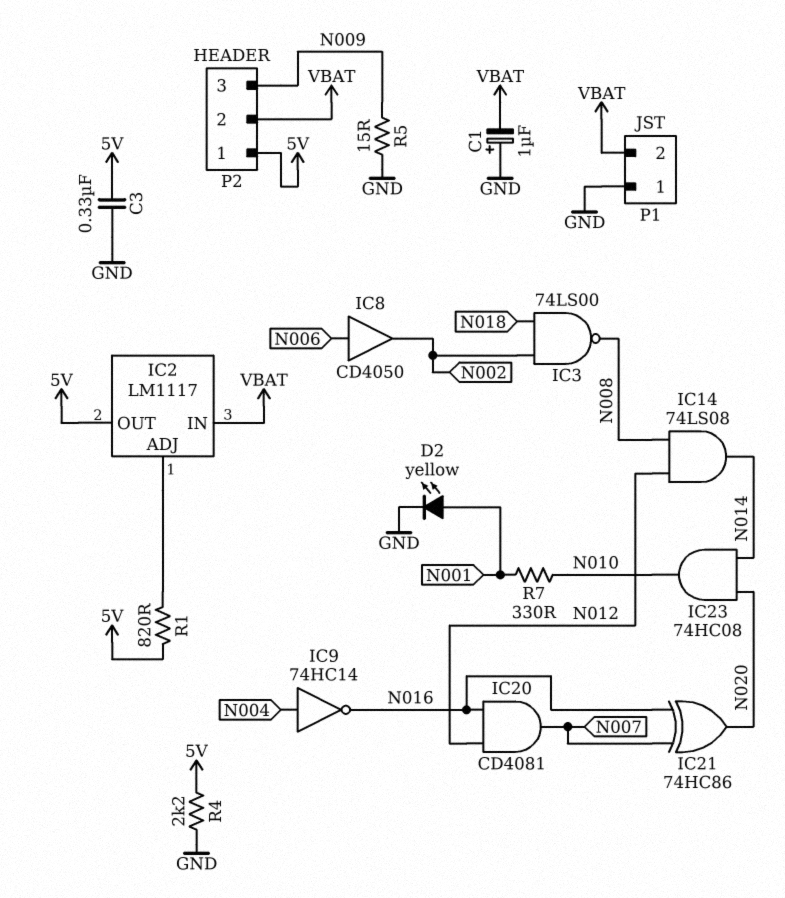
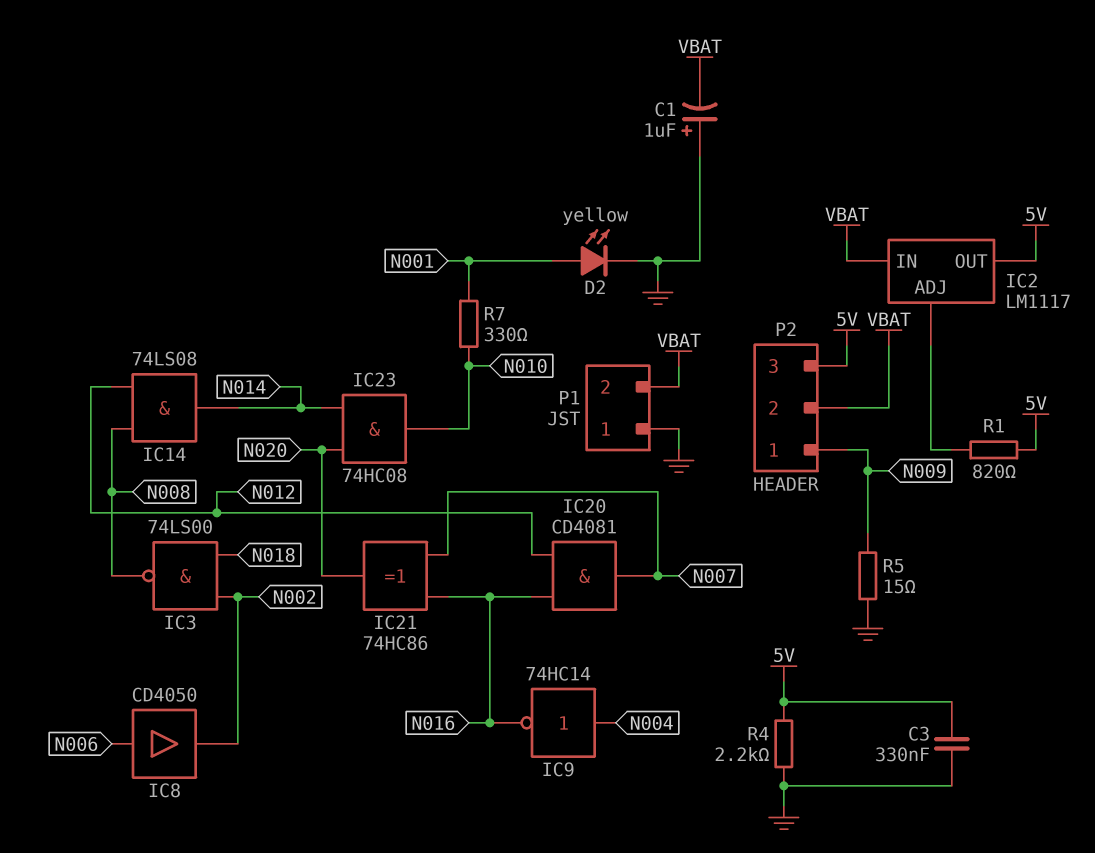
P2 pin 1: 5V -> N009
P2 pin 3: N009 -> 5V

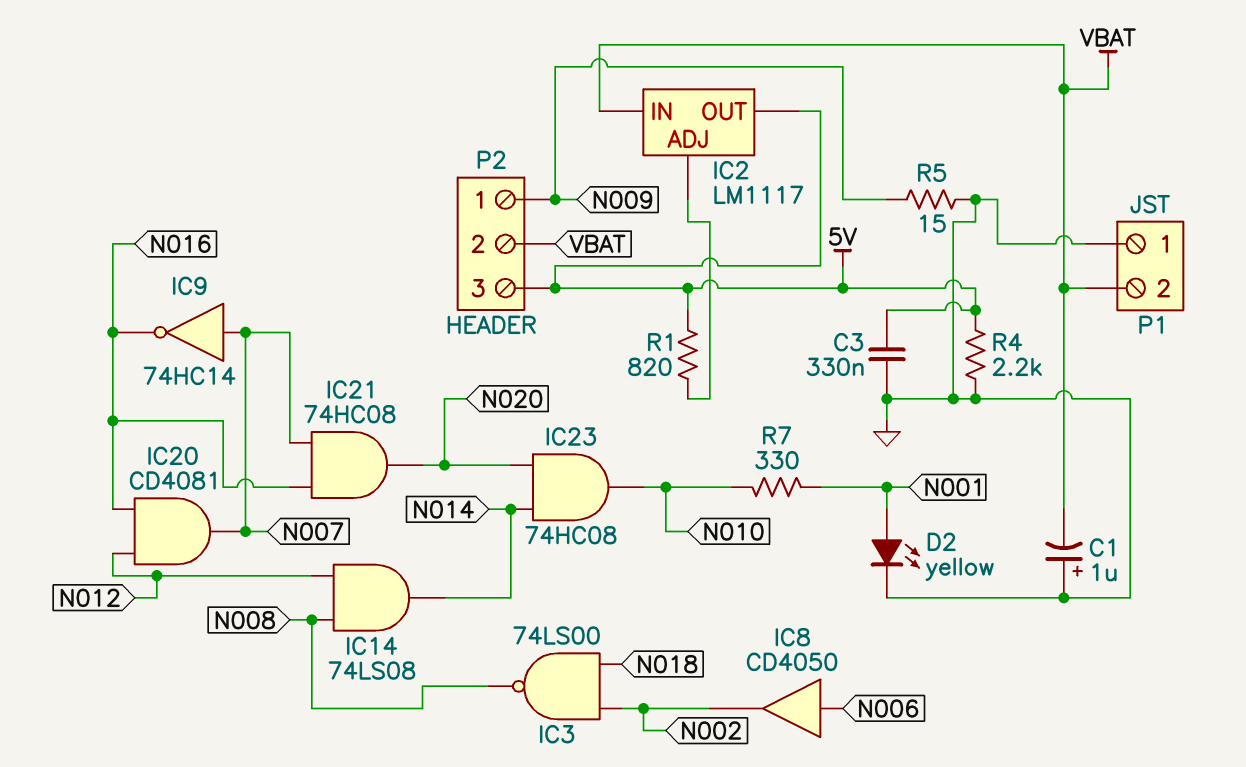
IC9: NOT 74HC14 (in N004, out N016) -> NOT 74HC14 (in N007, out N016)
IC21: XOR 74HC86 (in N007, in N016, out N020) -> AND 74HC08 (in N007, in N016, out N020)

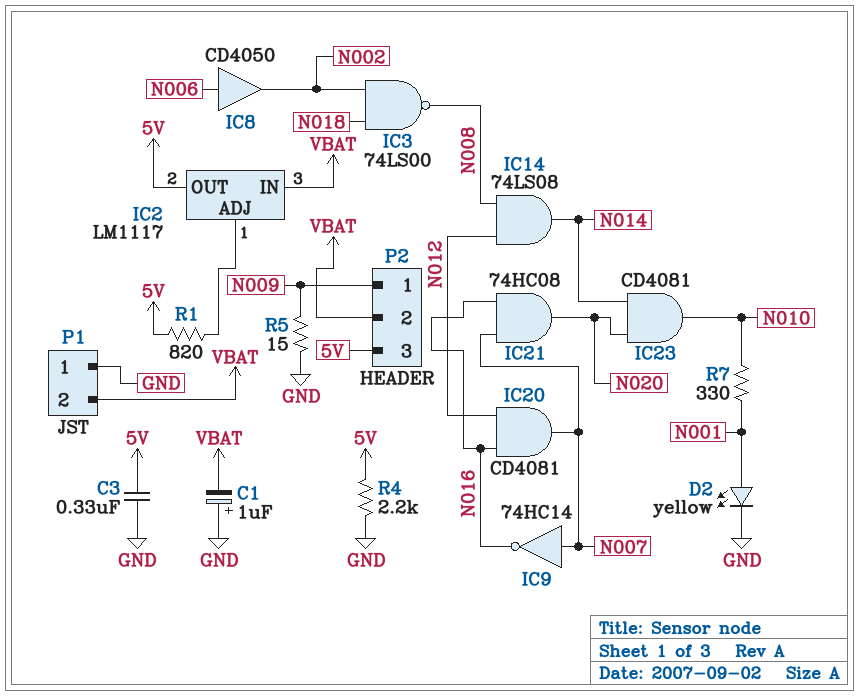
IC23: AND 74HC08 (in N014, in N020, out N010) -> AND CD4081 (in N014, in N020, out N010)

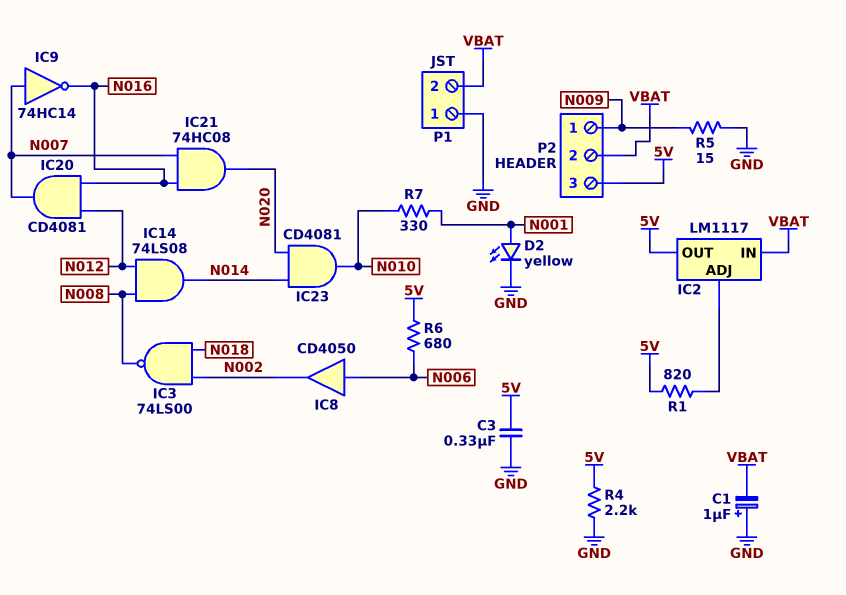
R6: none -> 680 (5V, N006)

